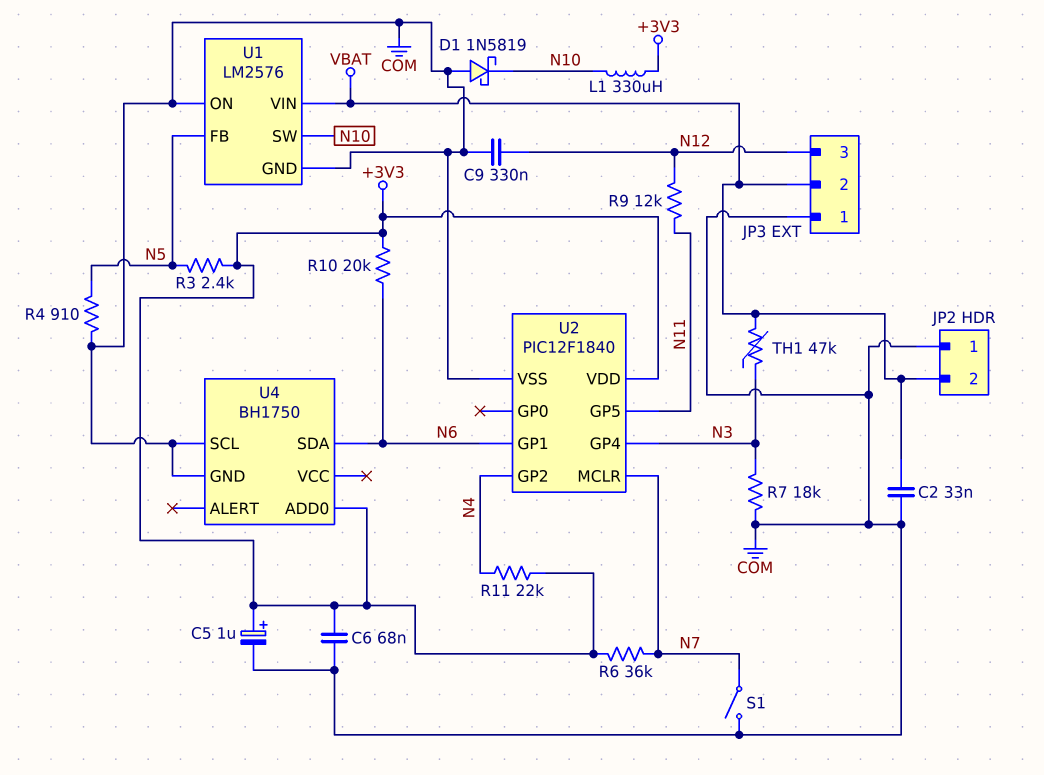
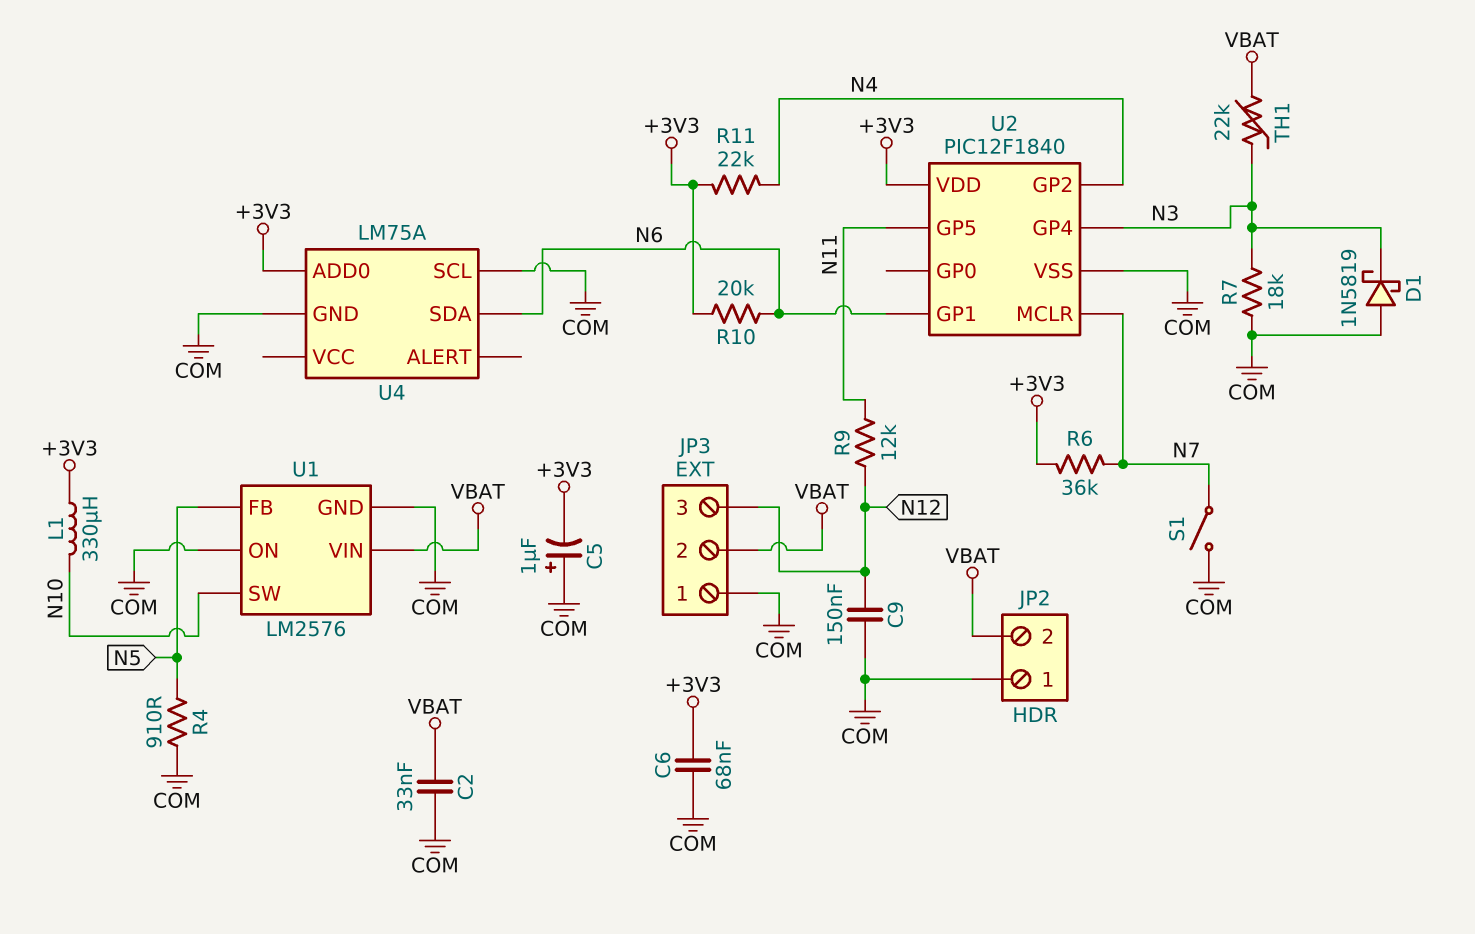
C5: 1uF (plus +3V3, minus COM) -> 1uF (plus COM, minus +3V3)
C9: 330nF (COM, N12) -> 150nF (COM, N12)
D1: schottky 1N5819 (A COM, K N10) -> schottky 1N5819 (A COM, K N3)
R3: 2.4k (+3V3, N5) -> none
TH1: 47k (N3, VBAT) -> 22k (N3, VBAT)
U4: BH1750 -> LM75A

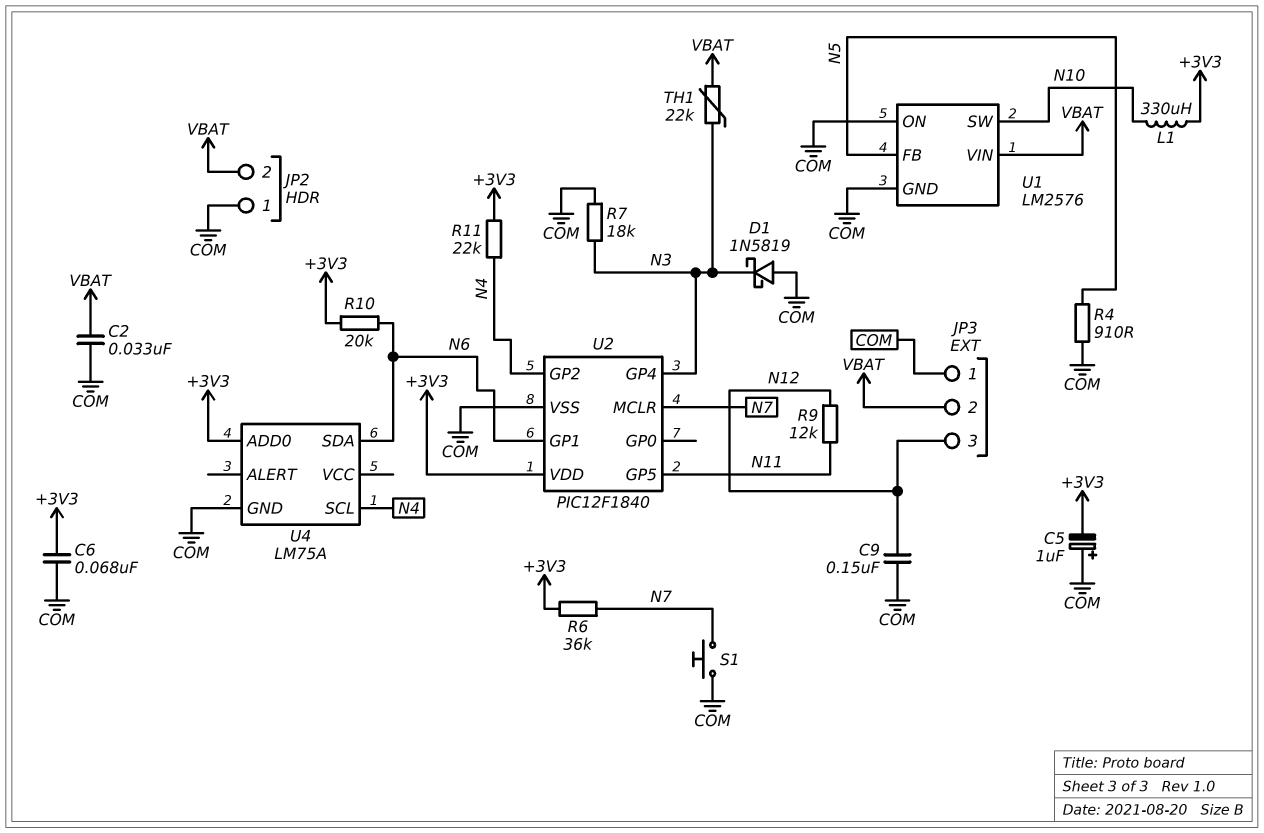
S1: switch (COM, N7) -> button (COM, N7)
U4 pin SCL: COM -> N4

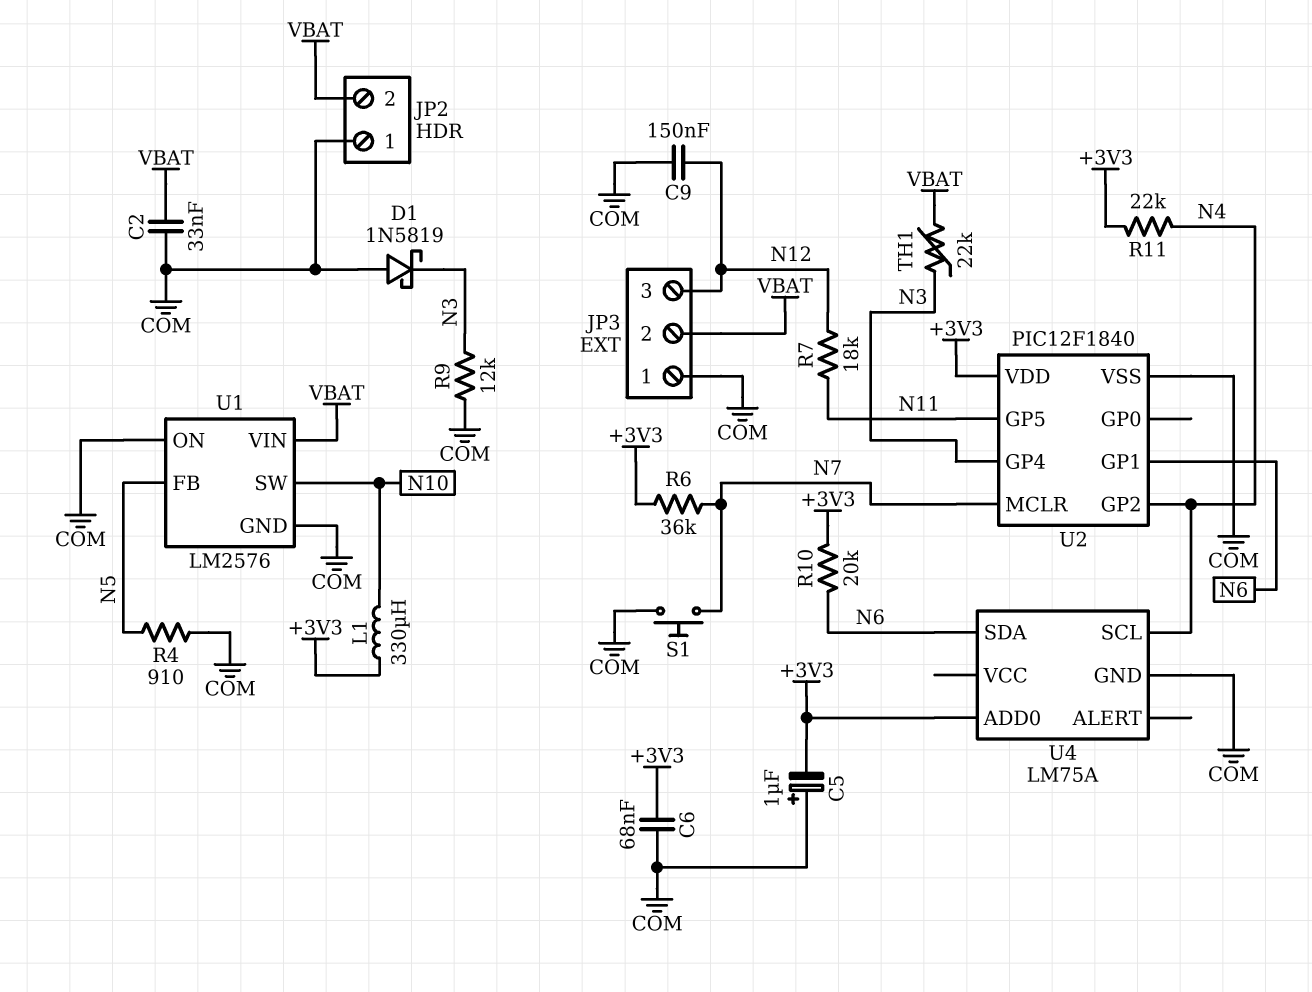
R7: 18k (COM, N3) -> 18k (N11, N12)
R9: 12k (N11, N12) -> 12k (COM, N3)

